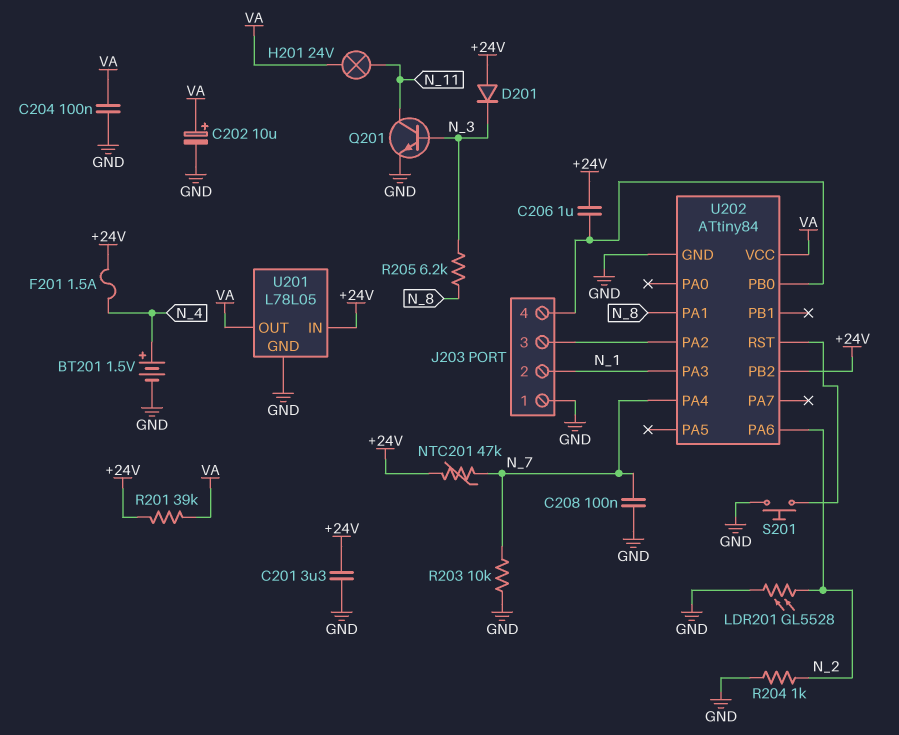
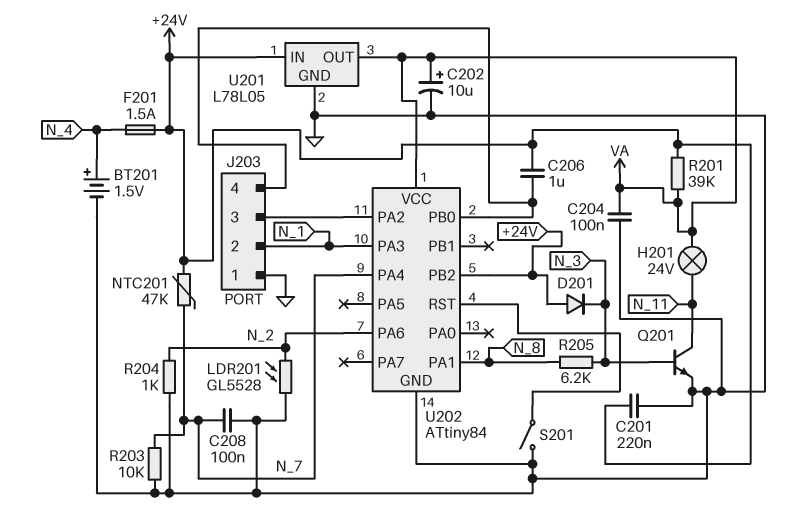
C201: 3.3uF (+24V, GND) -> 220nF (+24V, GND)
S201: button (GND, U202/RST) -> switch (GND, U202/RST)

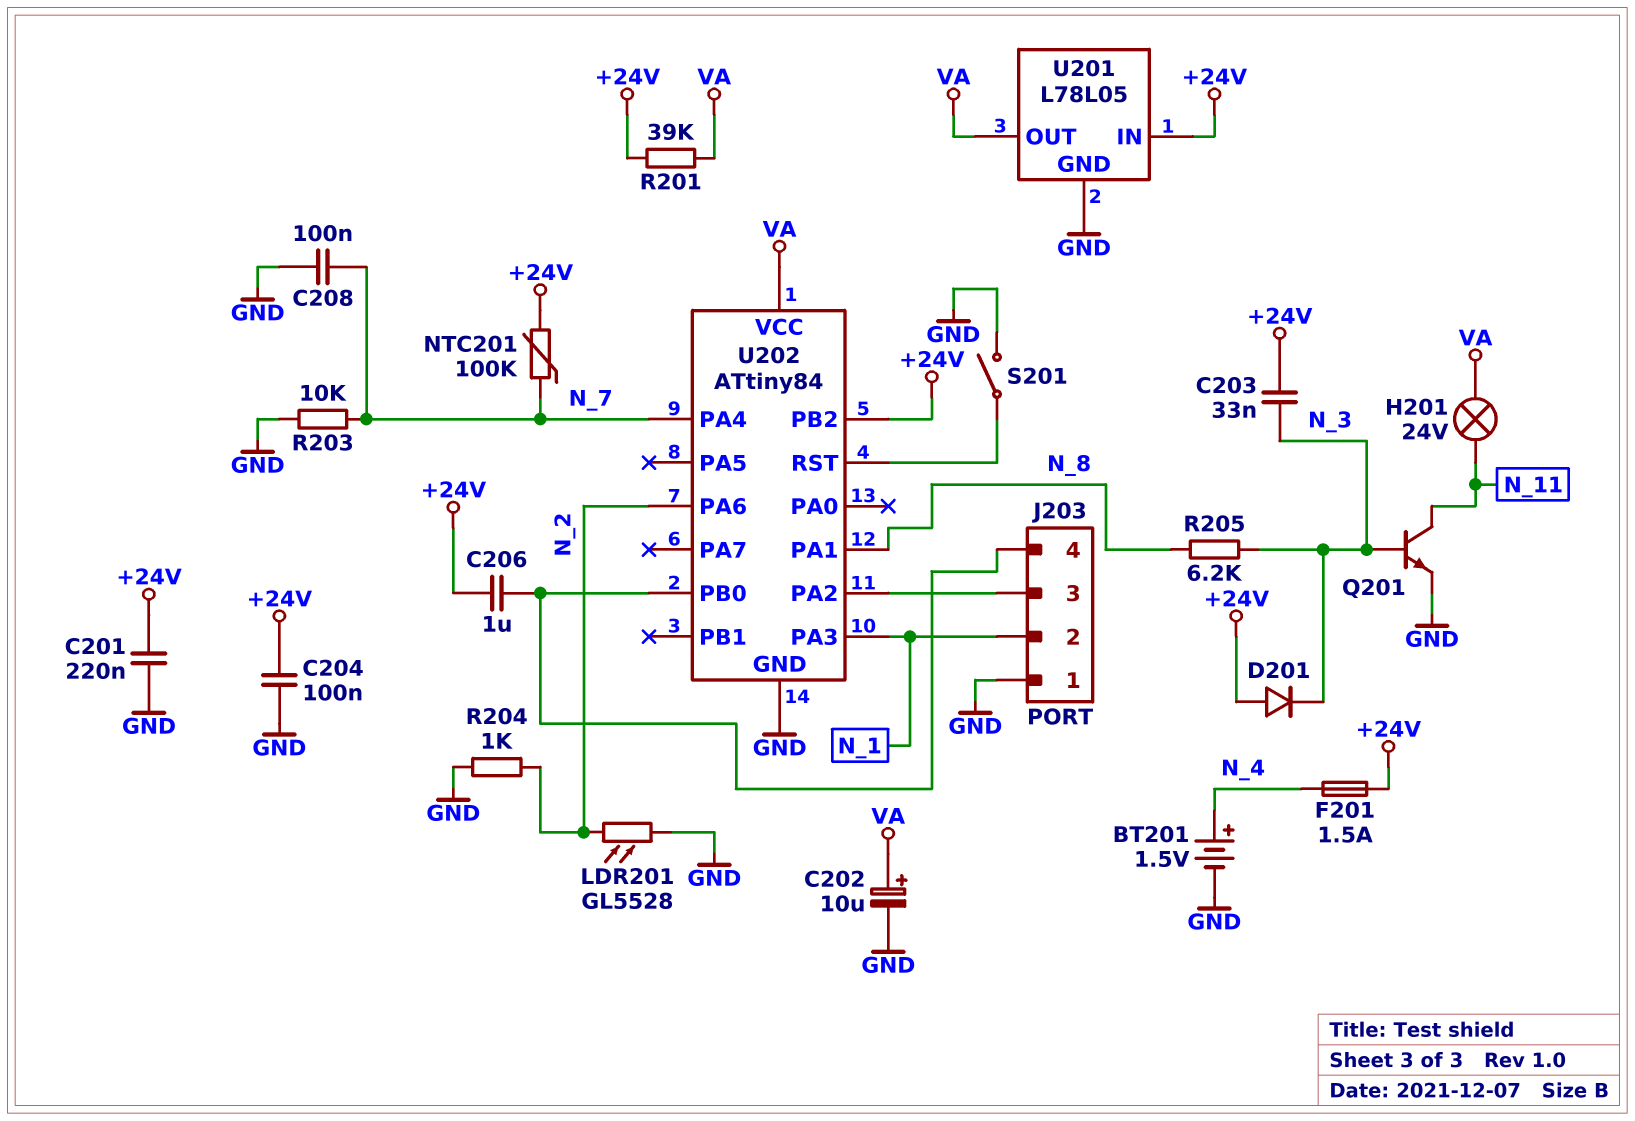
C203: none -> 33nF (+24V, N_3)
C204: 100nF (GND, VA) -> 100nF (+24V, GND)
NTC201: 47k (+24V, N_7) -> 100k (+24V, N_7)

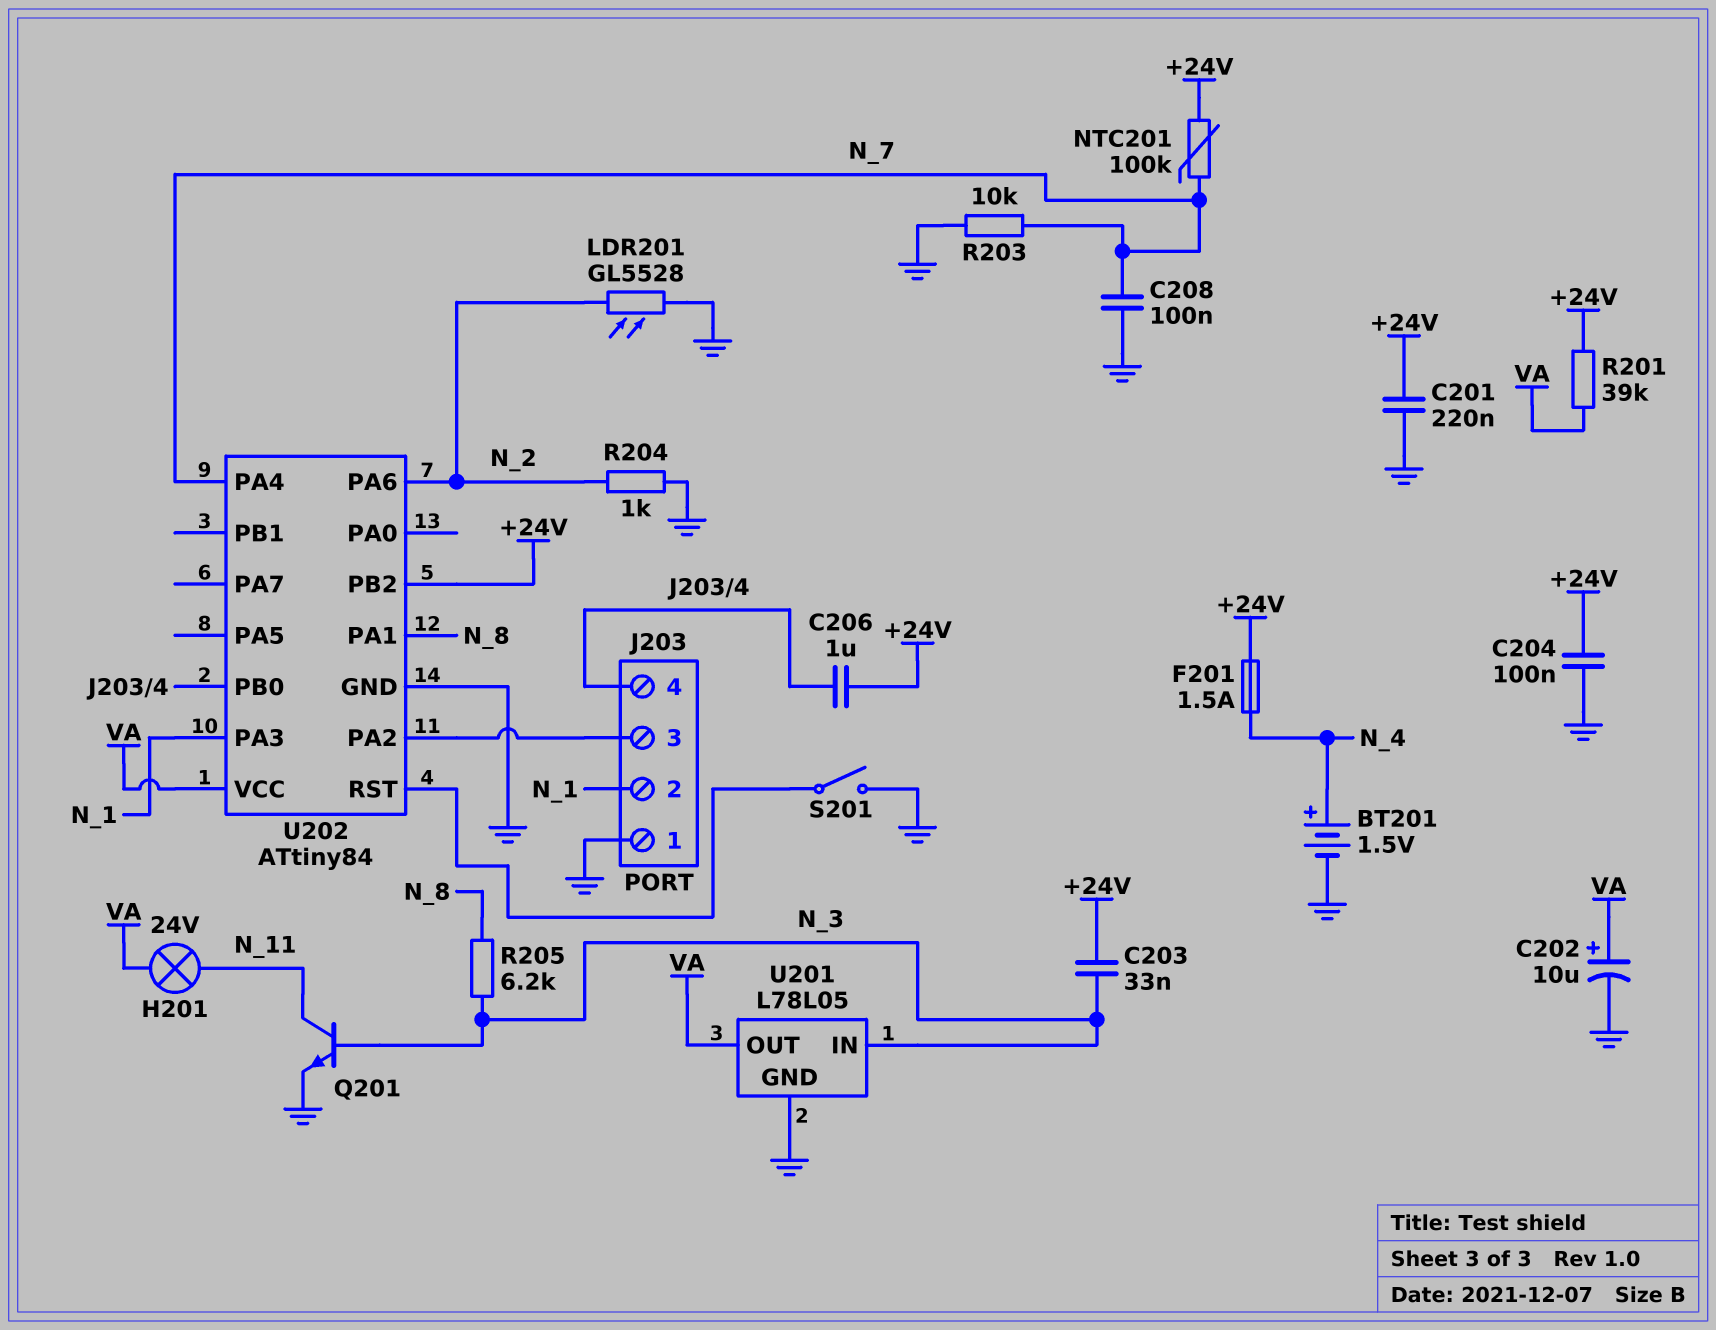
D201: diode (A +24V, K N_3) -> none
U201 pin IN: +24V -> N_3

